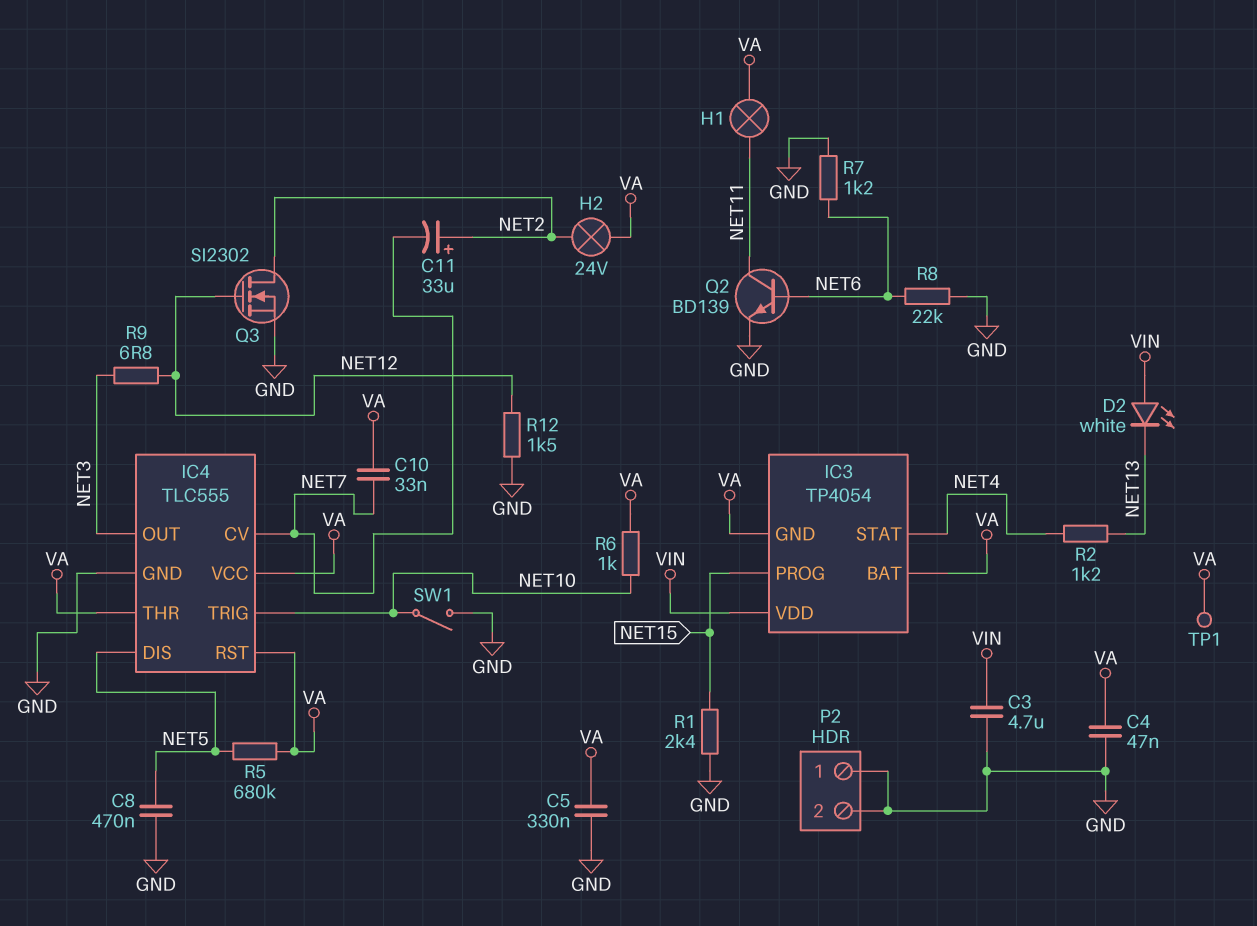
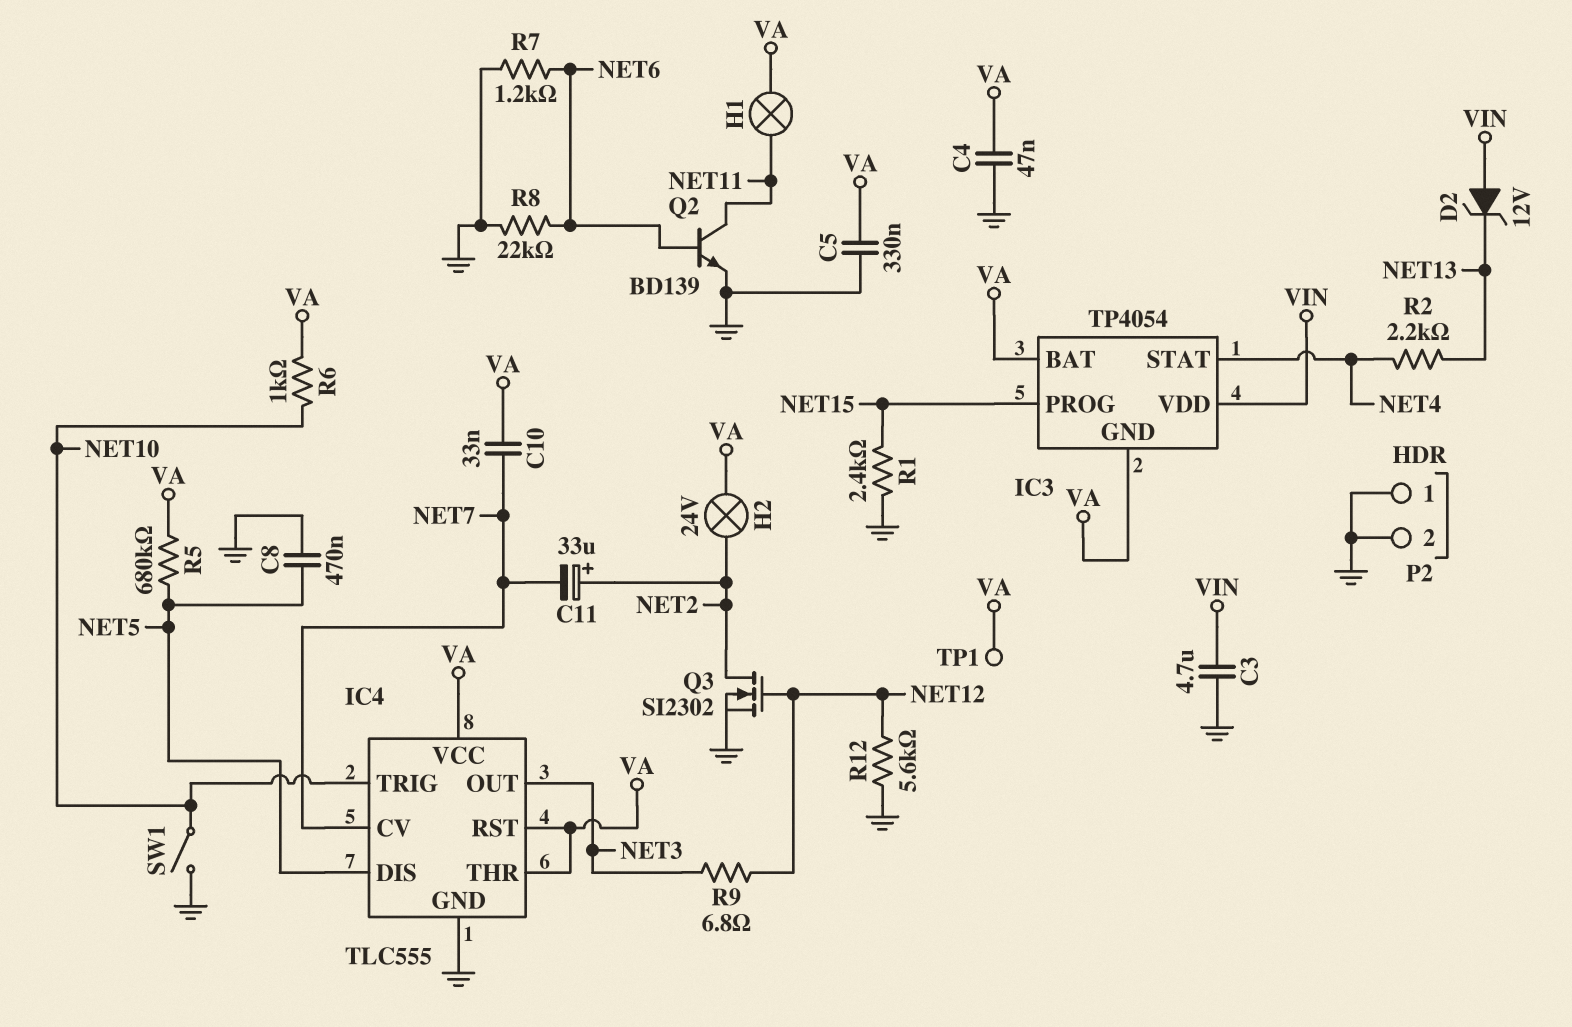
D2: LED white (A VIN, K NET13) -> zener 12V (A VIN, K NET13)
R2: 1.2k (NET4, NET13) -> 2.2k (NET4, NET13)
R12: 1.5k (GND, NET12) -> 5.6k (GND, NET12)

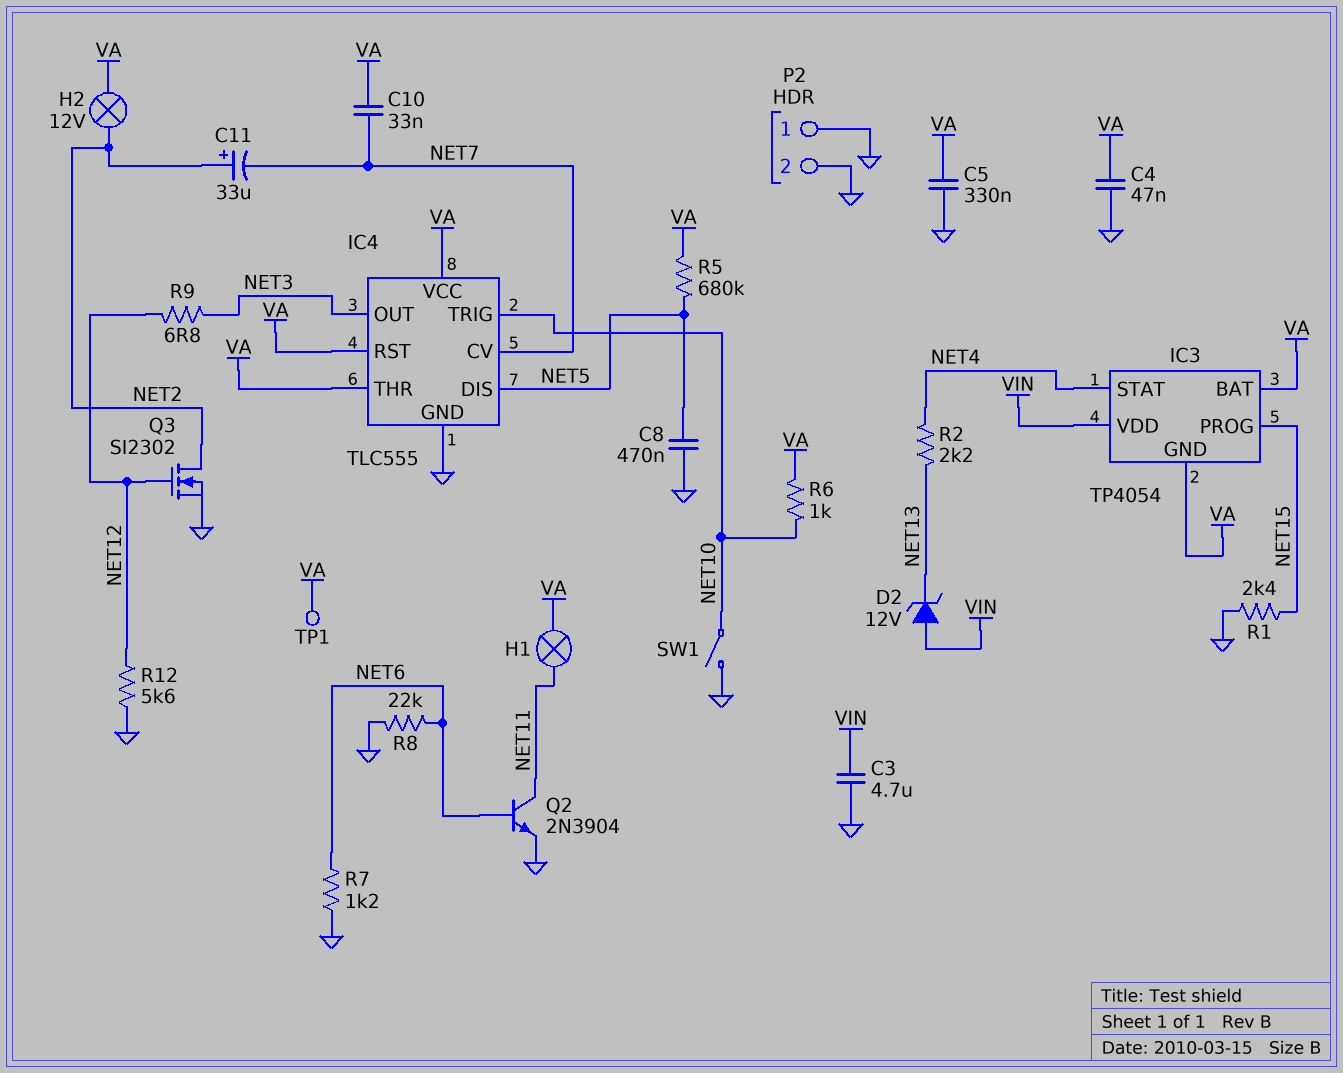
H2: lamp 24V (NET2, VA) -> lamp 12V (NET2, VA)
Q2: NPN BD139 (B NET6, C NET11, E GND) -> NPN 2N3904 (B NET6, C NET11, E GND)

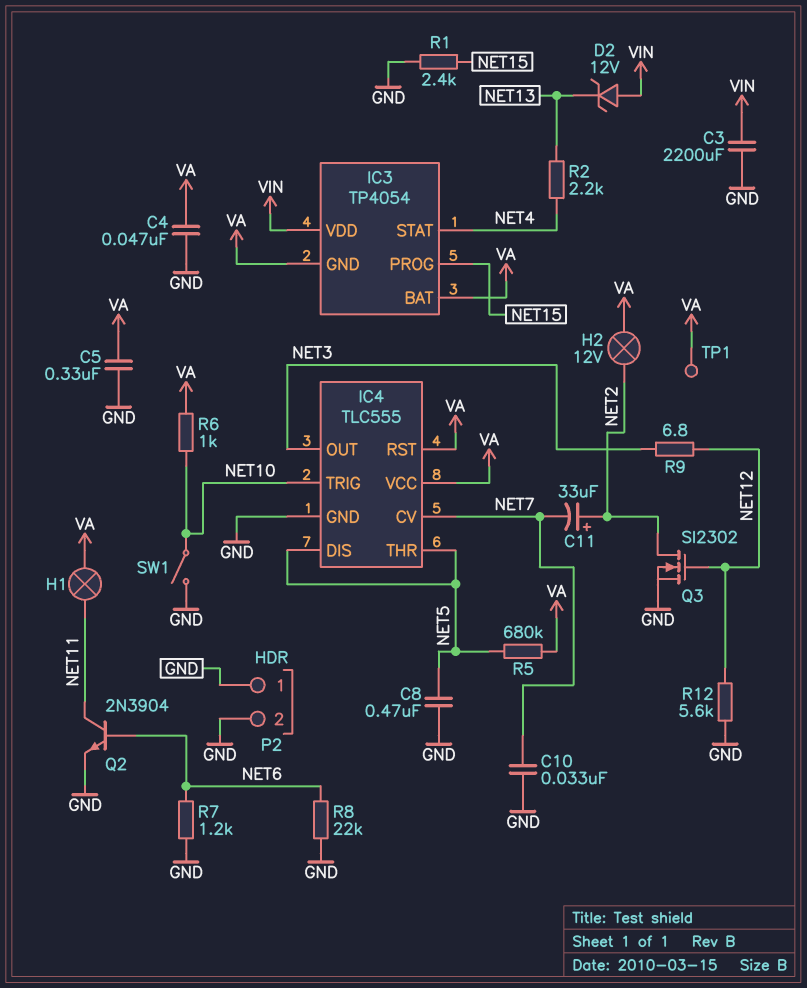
C3: 4.7uF (GND, VIN) -> 2200uF (GND, VIN)
C10: 33nF (NET7, VA) -> 33nF (GND, NET7)
IC4 pin THR: VA -> NET5

